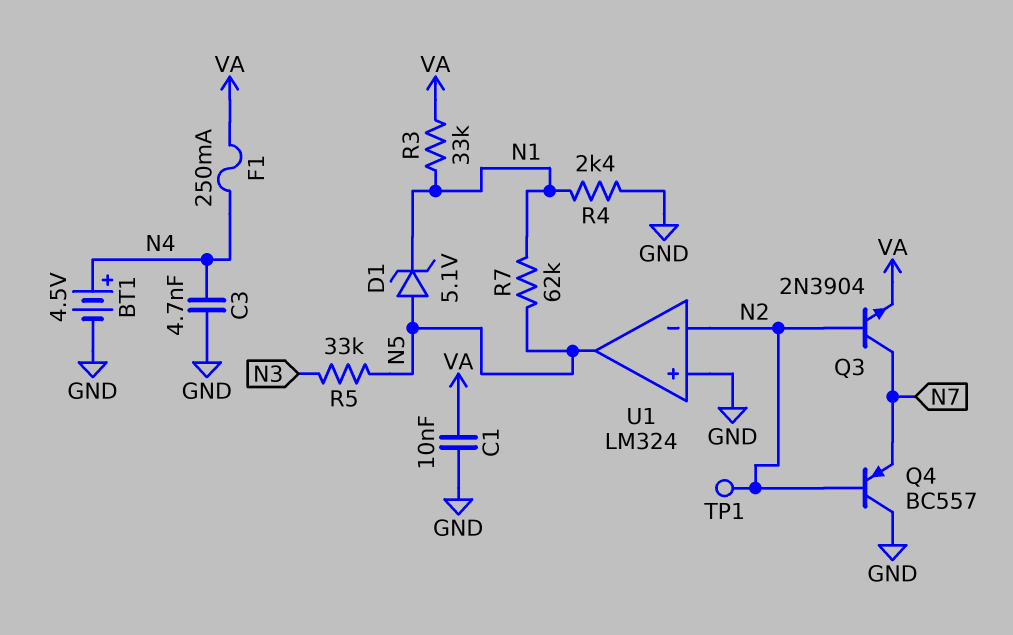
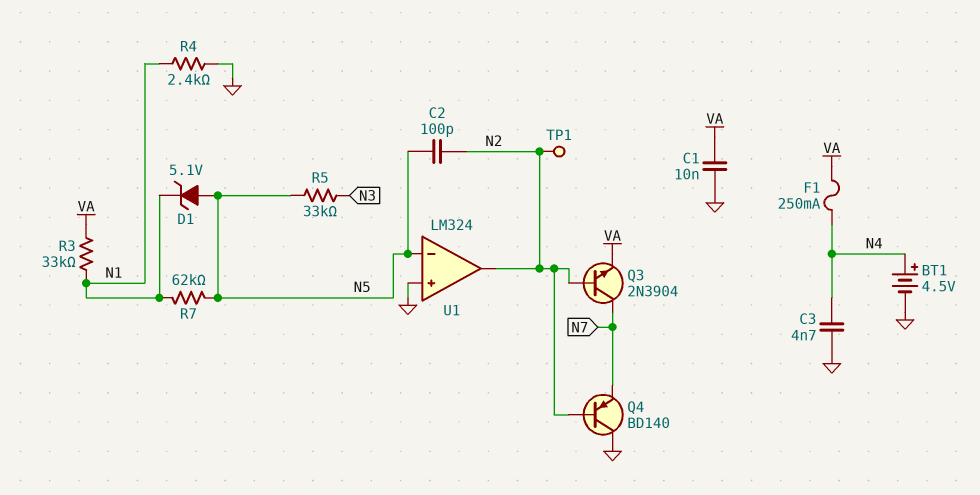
C2: none -> 100pF (N2, N5)
Q4: PNP BC557 (B N2, C GND, E N7) -> PNP BD140 (B N2, C GND, E N7)
U1 pin in-: N2 -> N5
U1 pin out: N5 -> N2

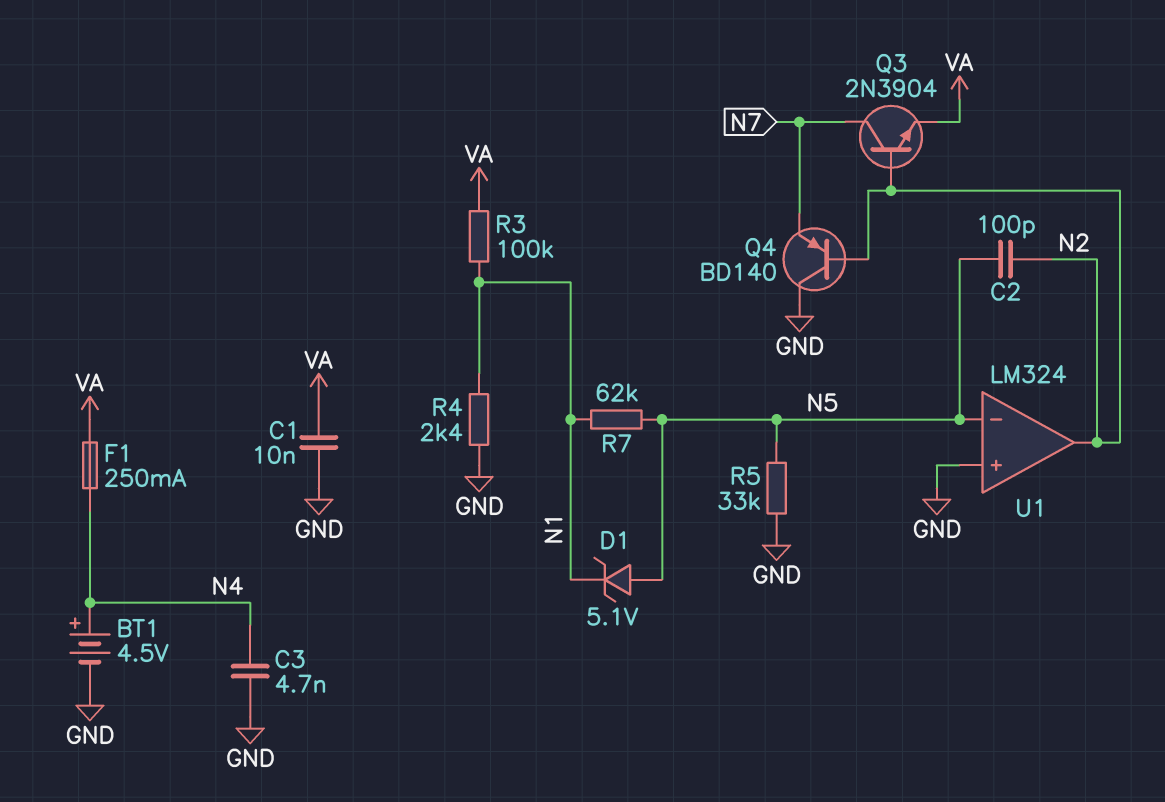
R3: 33k (N1, VA) -> 100k (N1, VA)
R5: 33k (N3, N5) -> 33k (GND, N5)
TP1: test point (N2) -> none

